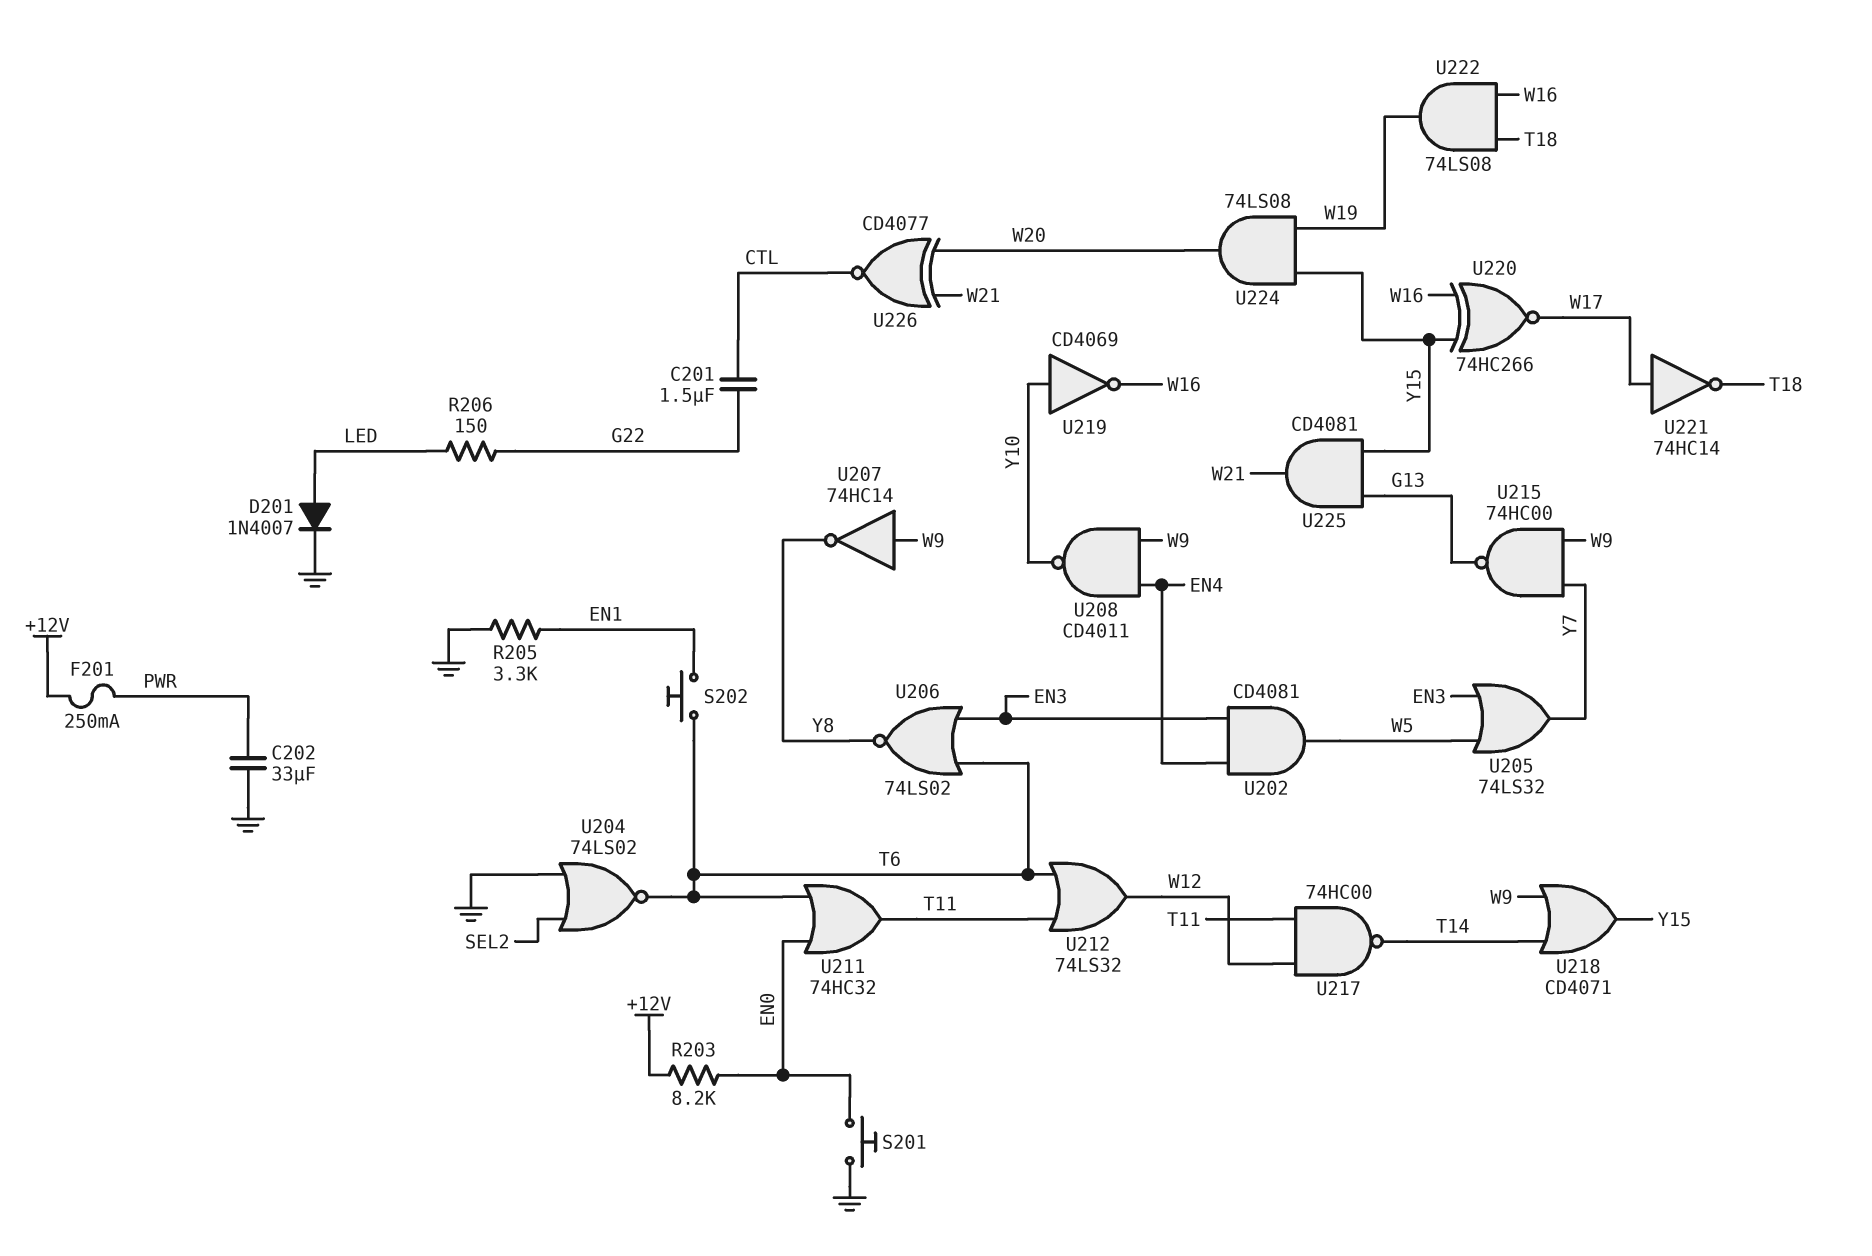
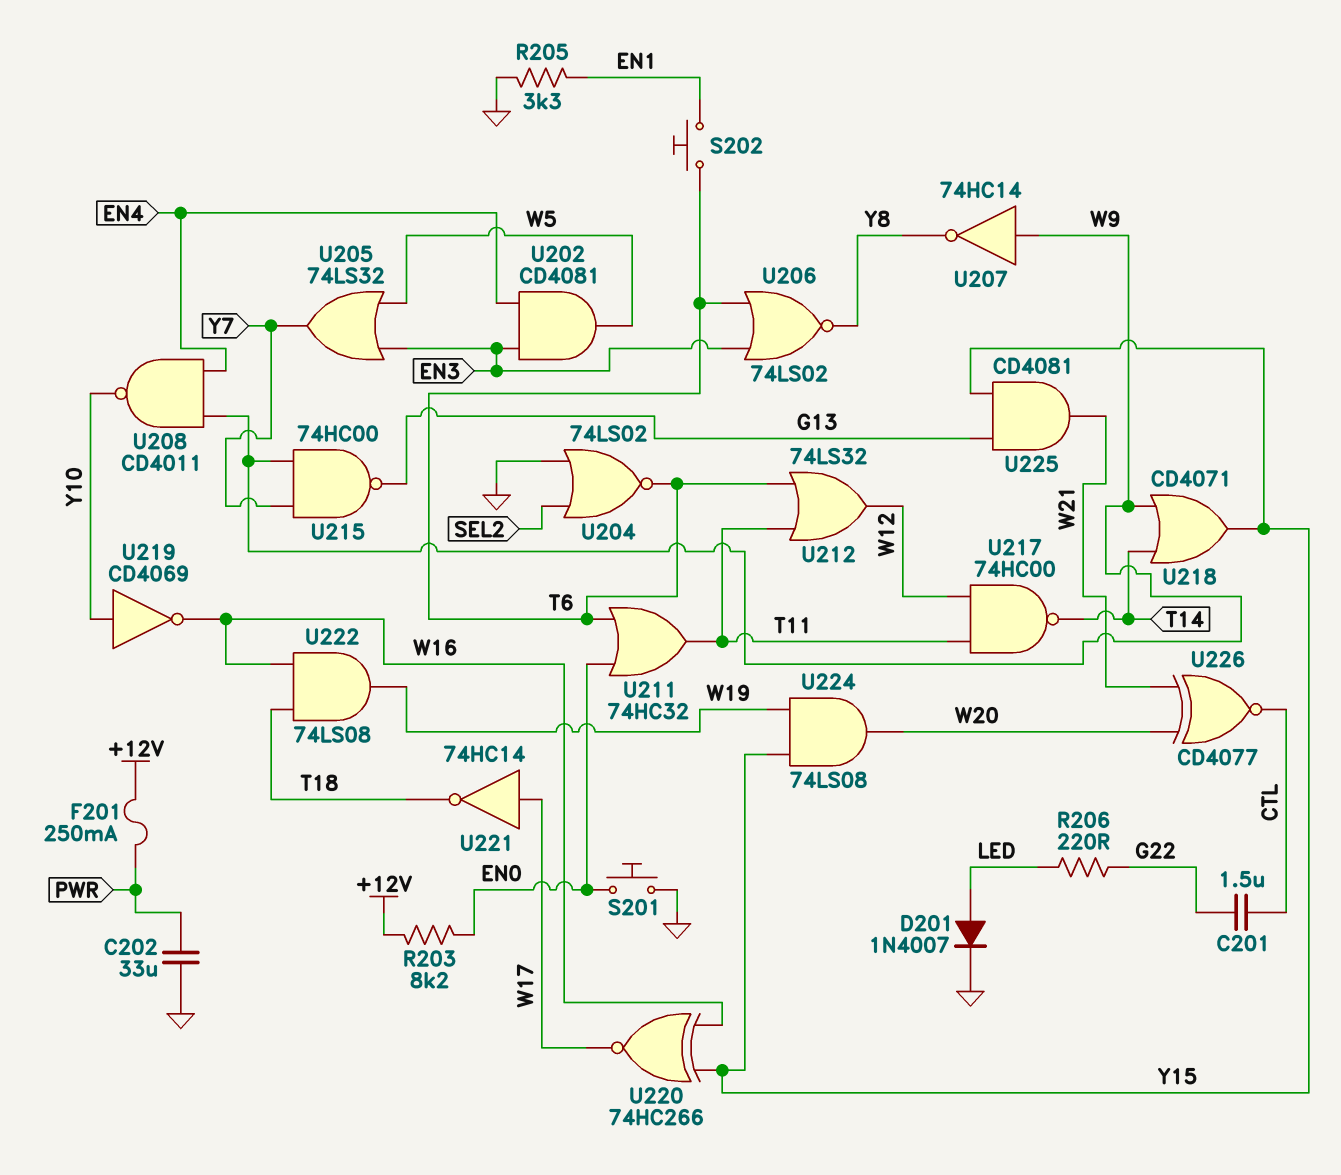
R206: 150 (G22, LED) -> 220 (G22, LED)

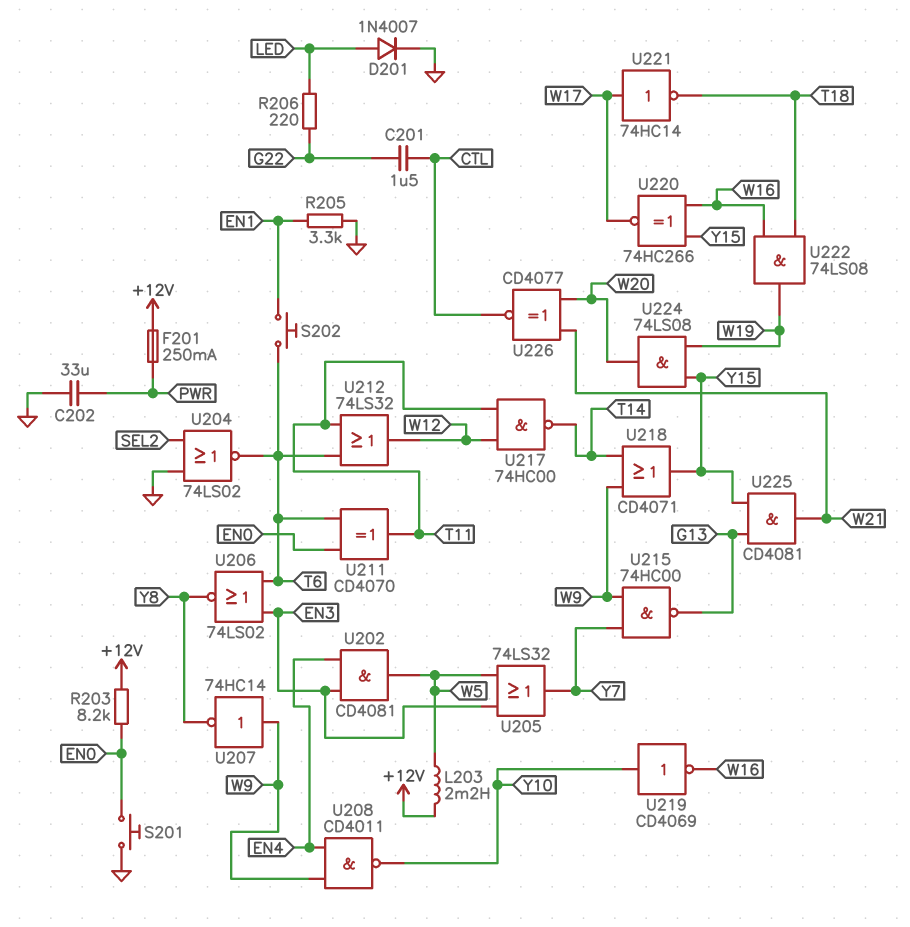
L203: none -> 2.2mH (+12V, W5)
U211: OR 74HC32 (in EN0, in T6, out T11) -> XOR CD4070 (in EN0, in T6, out T11)

